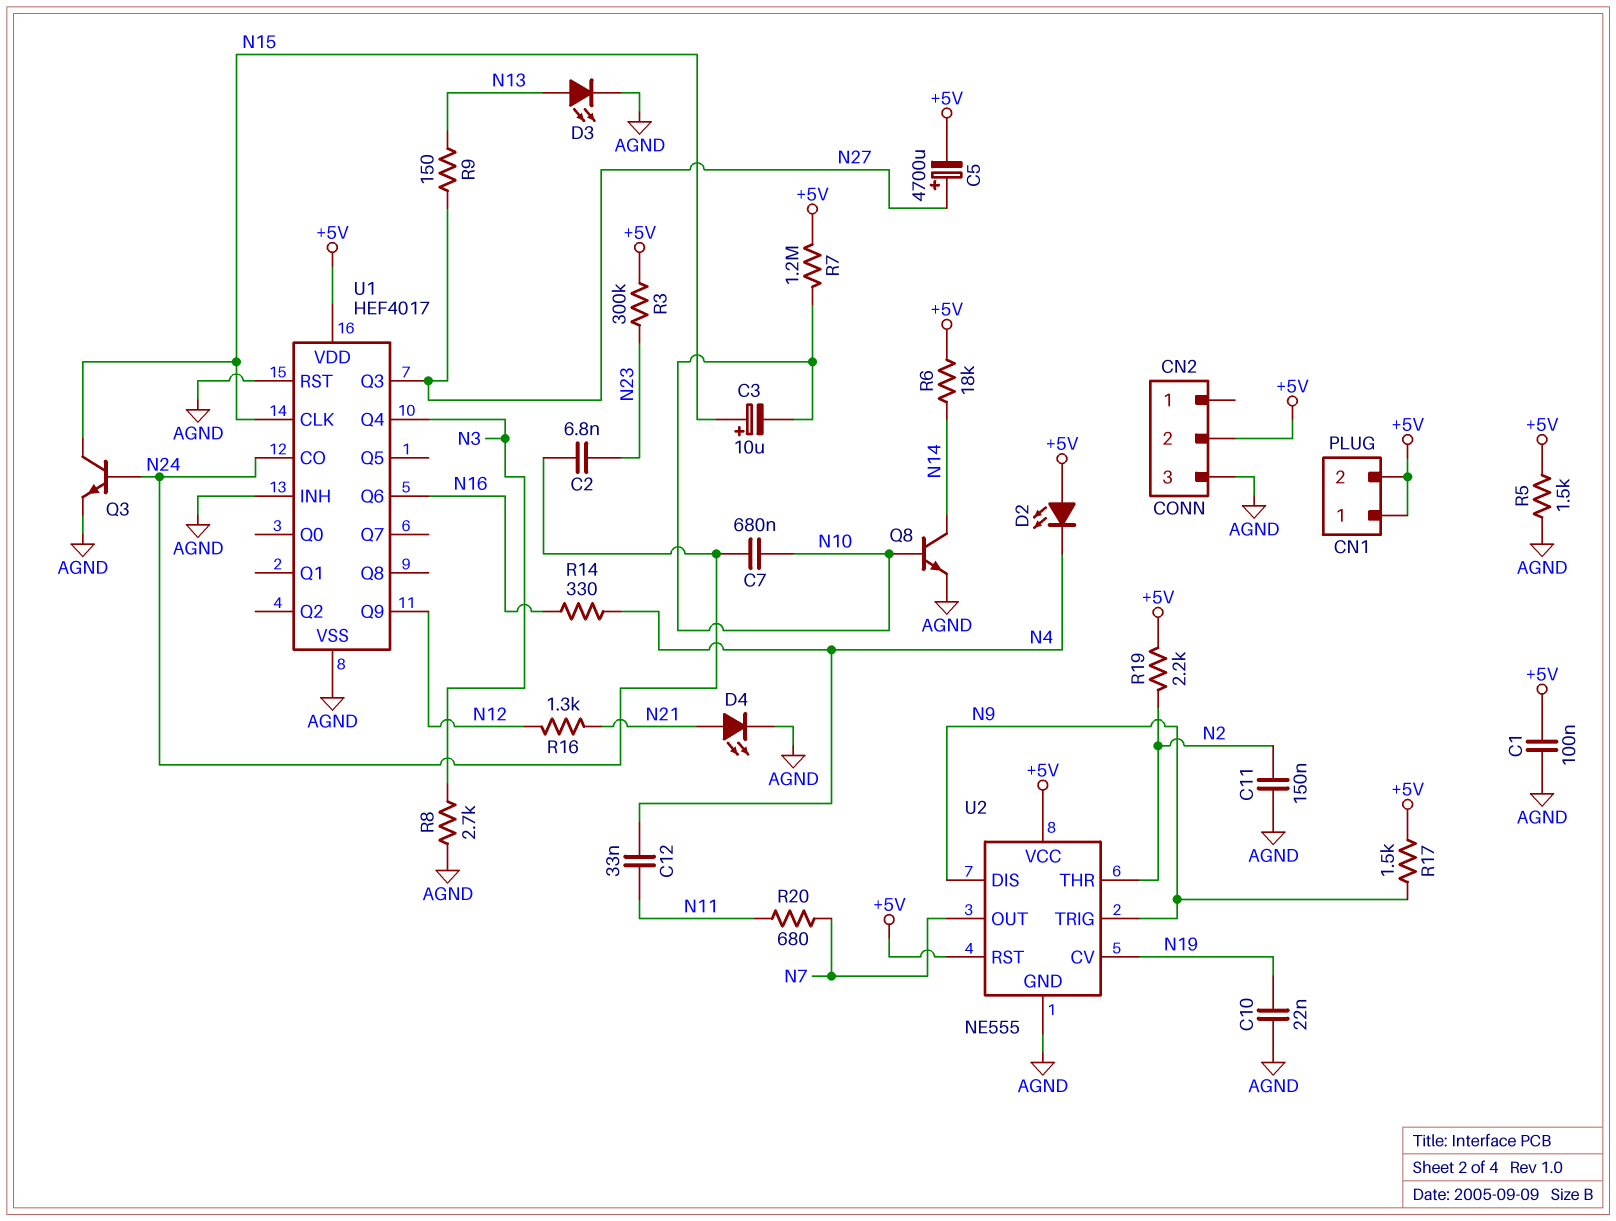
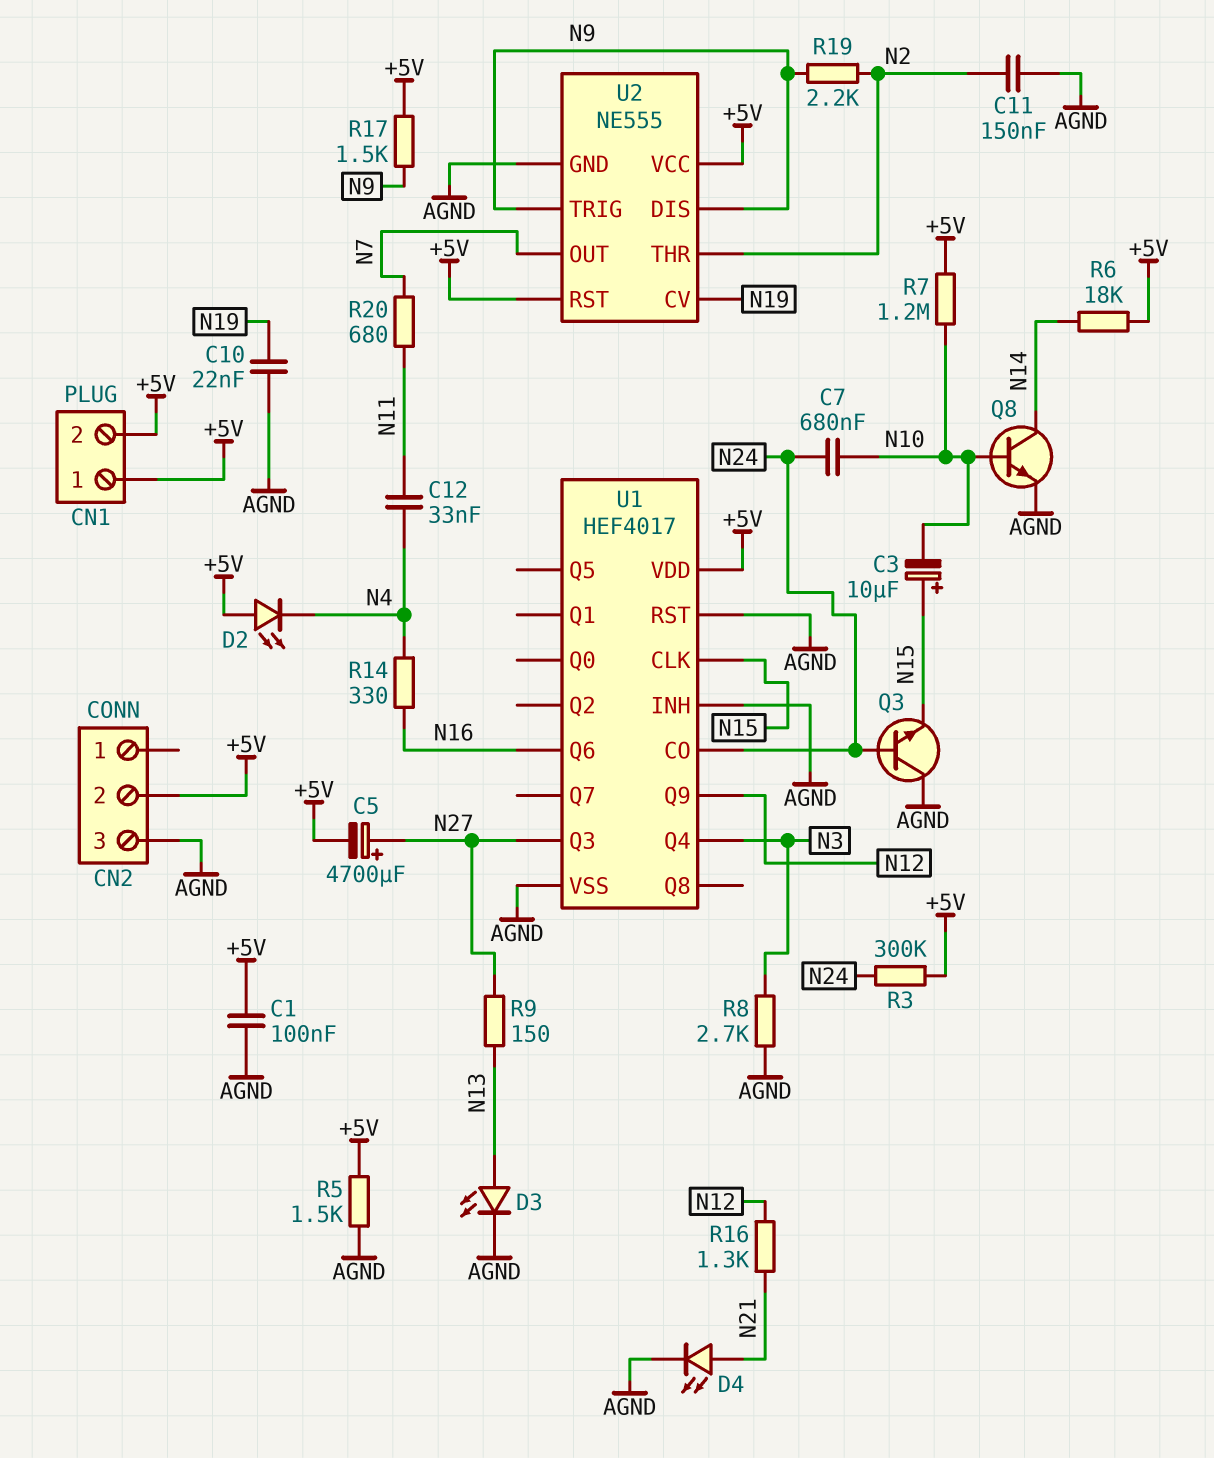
C2: 6.8nF (N23, N24) -> none
Q3: NPN (B N24, C N15, E AGND) -> NPN (B N24, C AGND, E N15)
R3: 300k (+5V, N23) -> 300k (+5V, N24)
R19: 2.2k (+5V, N2) -> 2.2k (N2, N9)

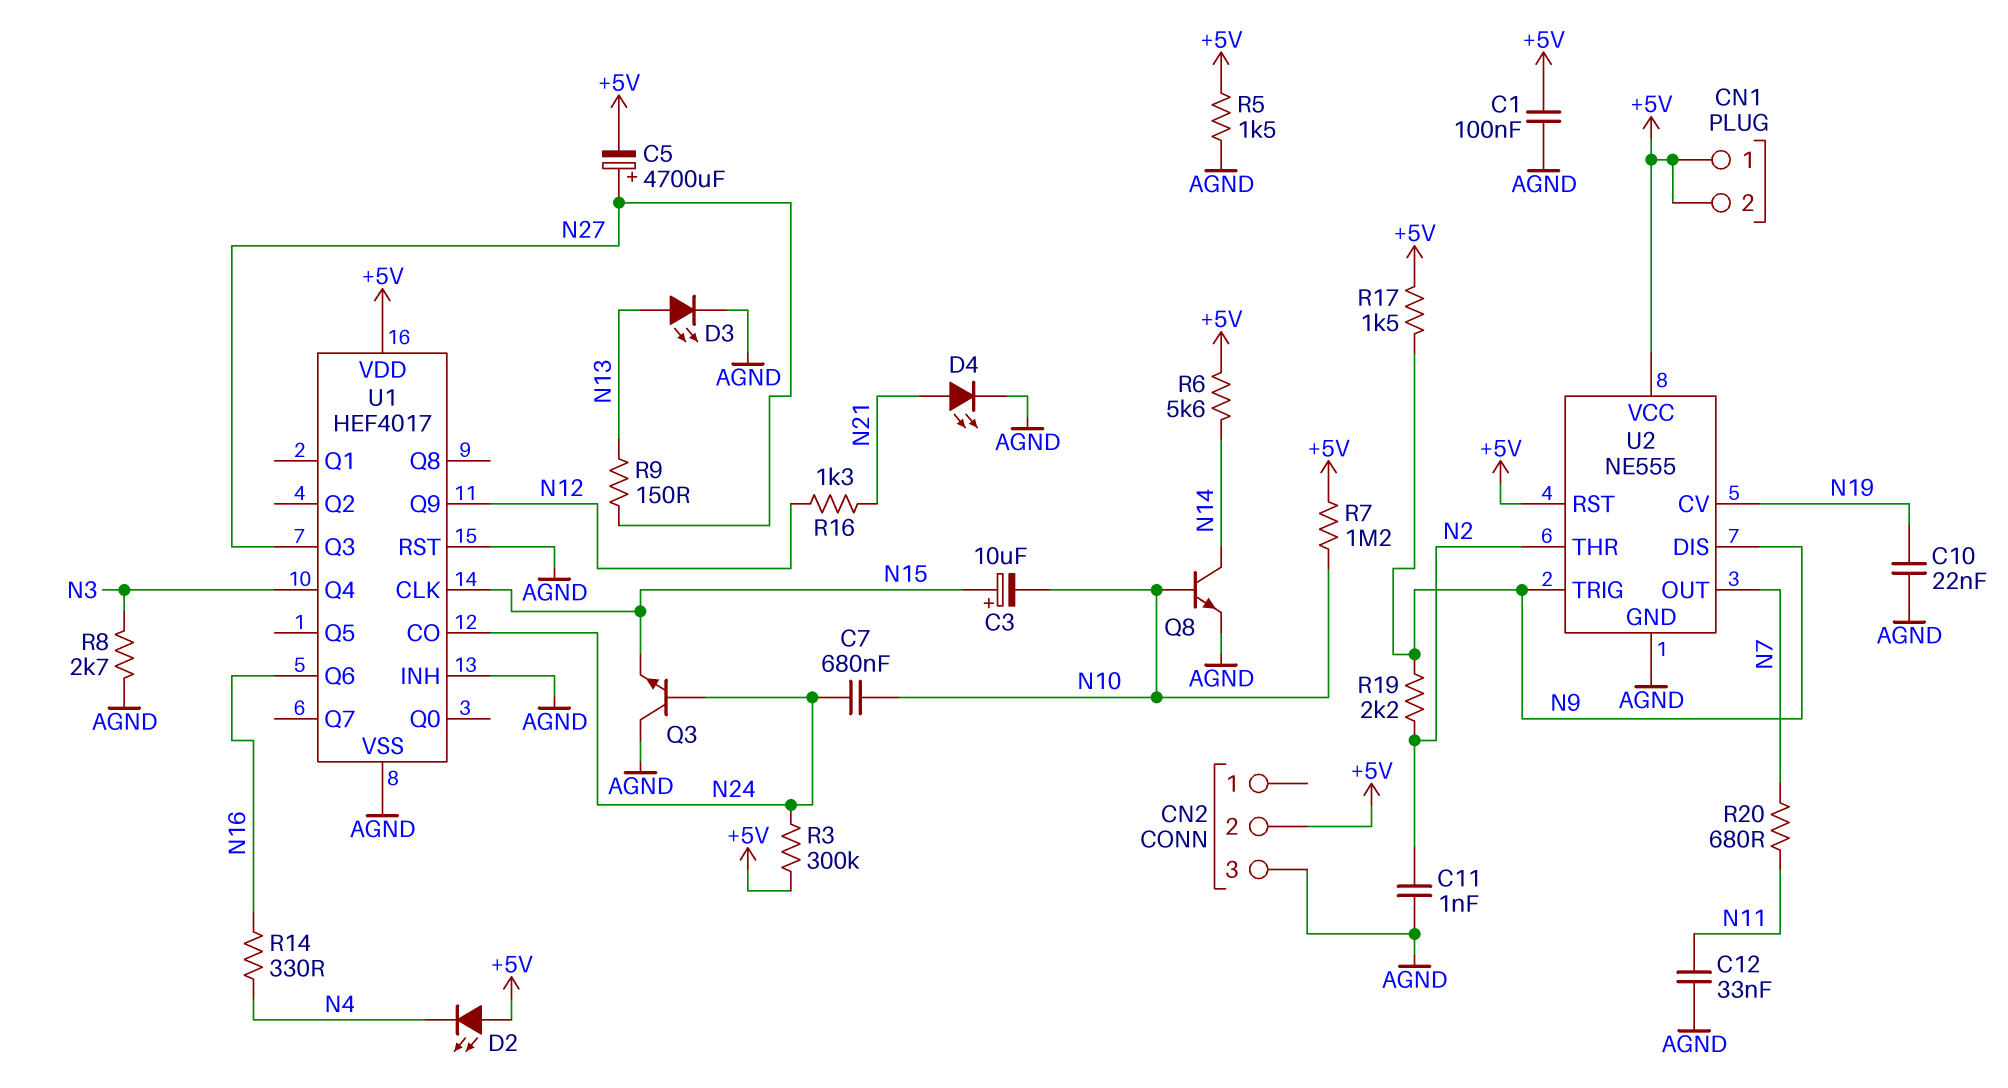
C11: 150nF (AGND, N2) -> 1nF (AGND, N2)
C12: 33nF (N4, N11) -> 33nF (AGND, N11)
R6: 18k (+5V, N14) -> 5.6k (+5V, N14)

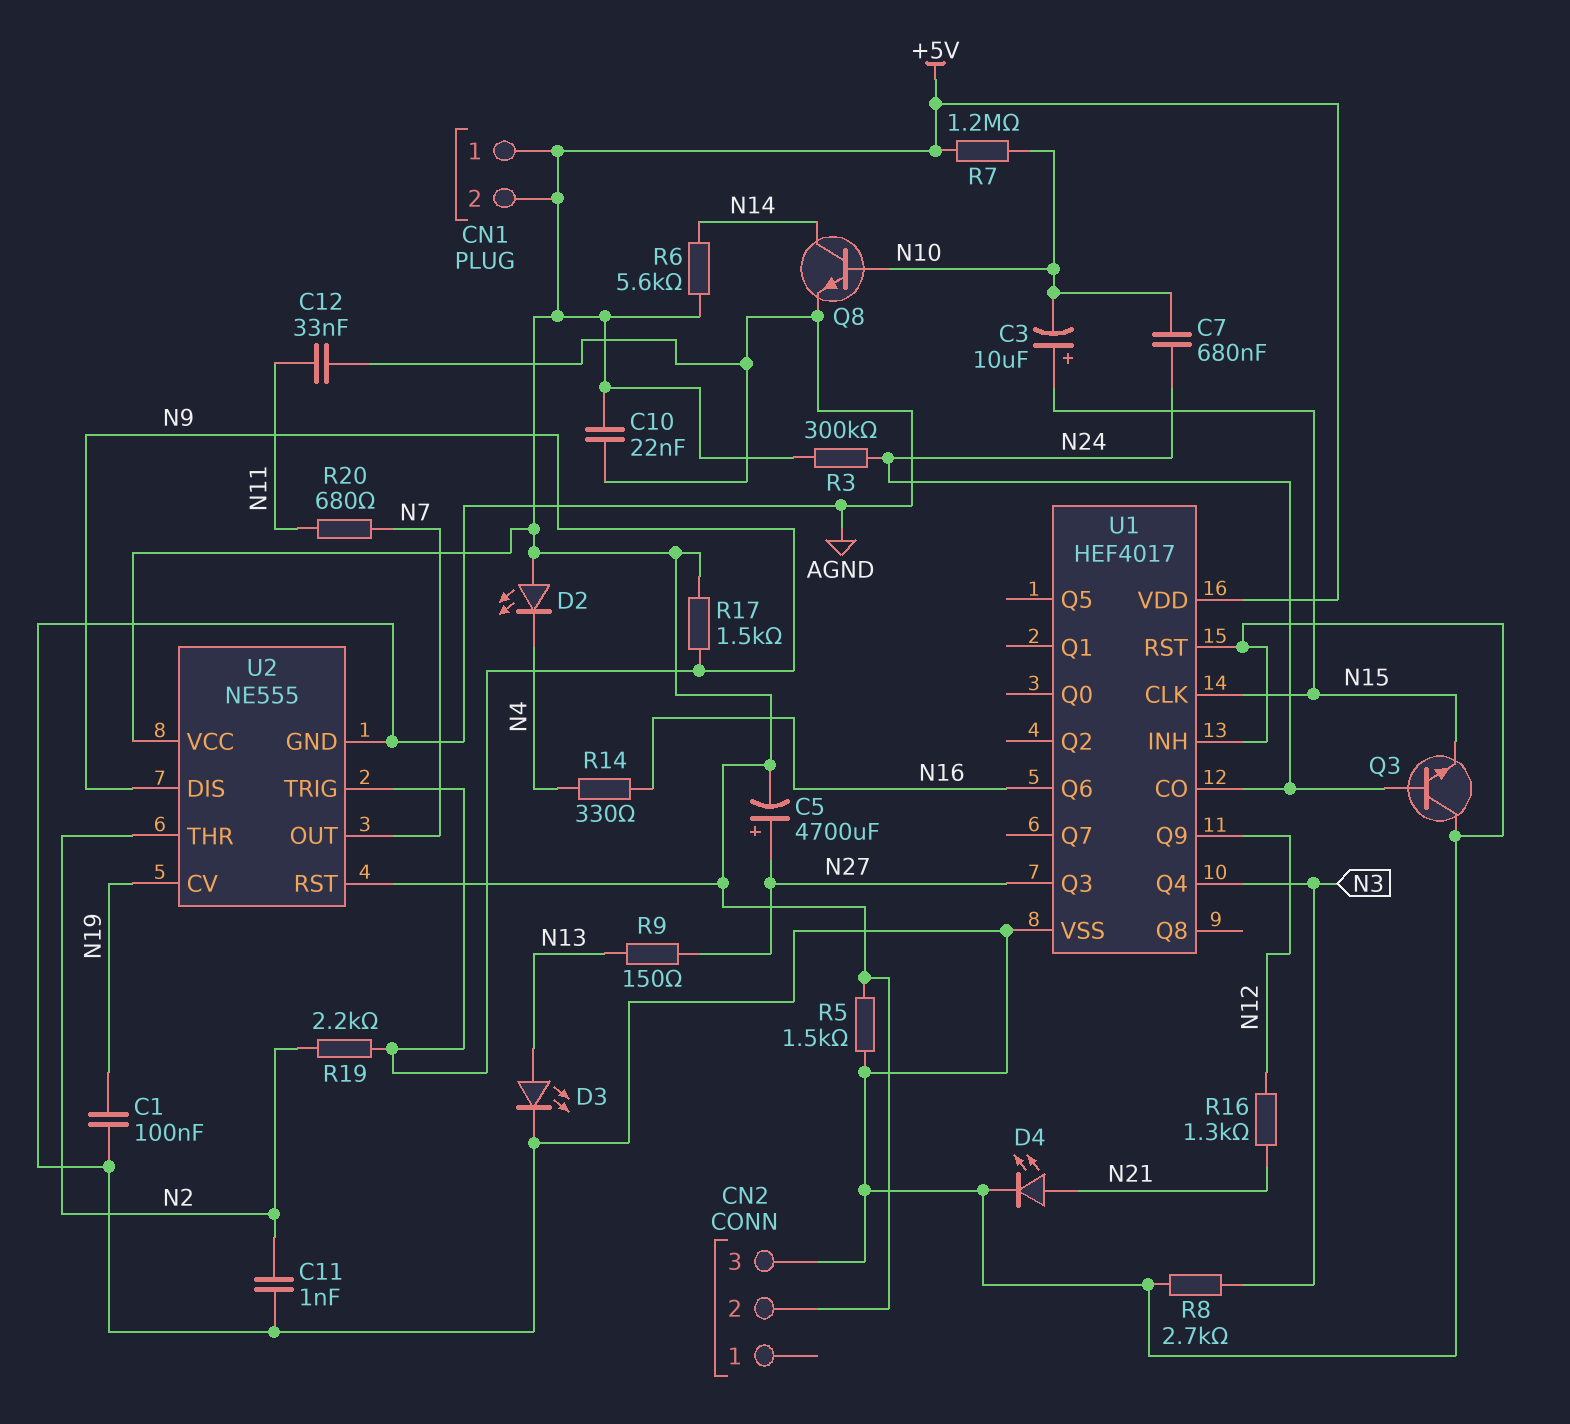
C1: 100nF (+5V, AGND) -> 100nF (AGND, N19)
C10: 22nF (AGND, N19) -> 22nF (+5V, AGND)

